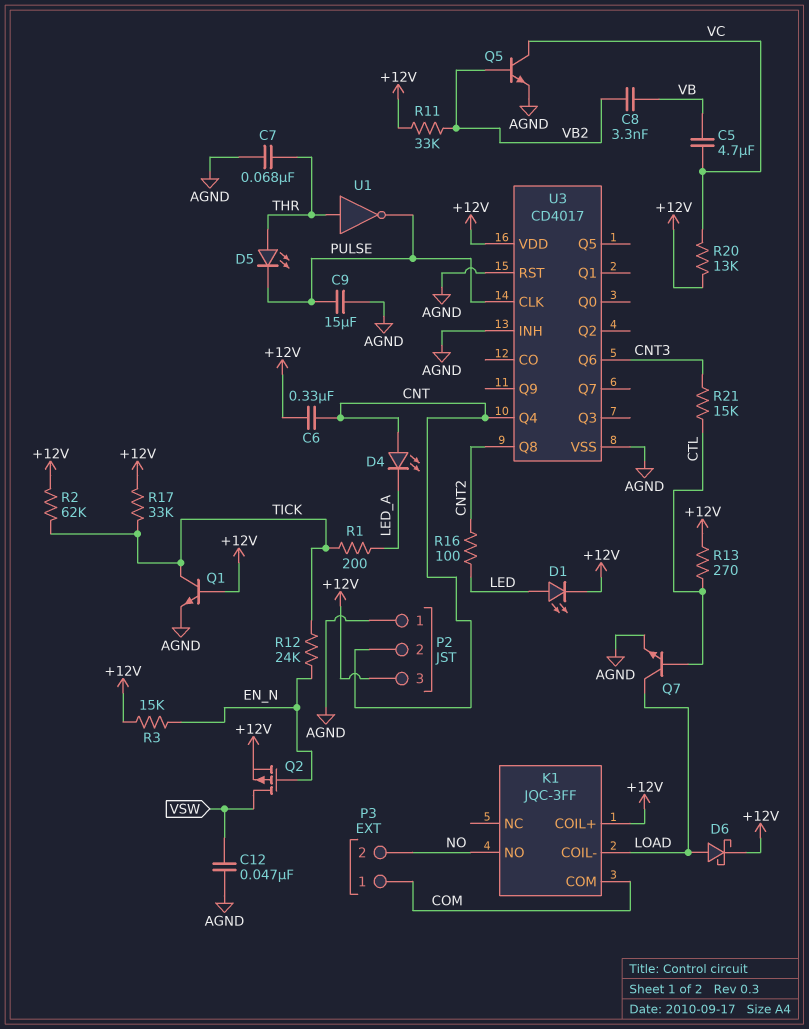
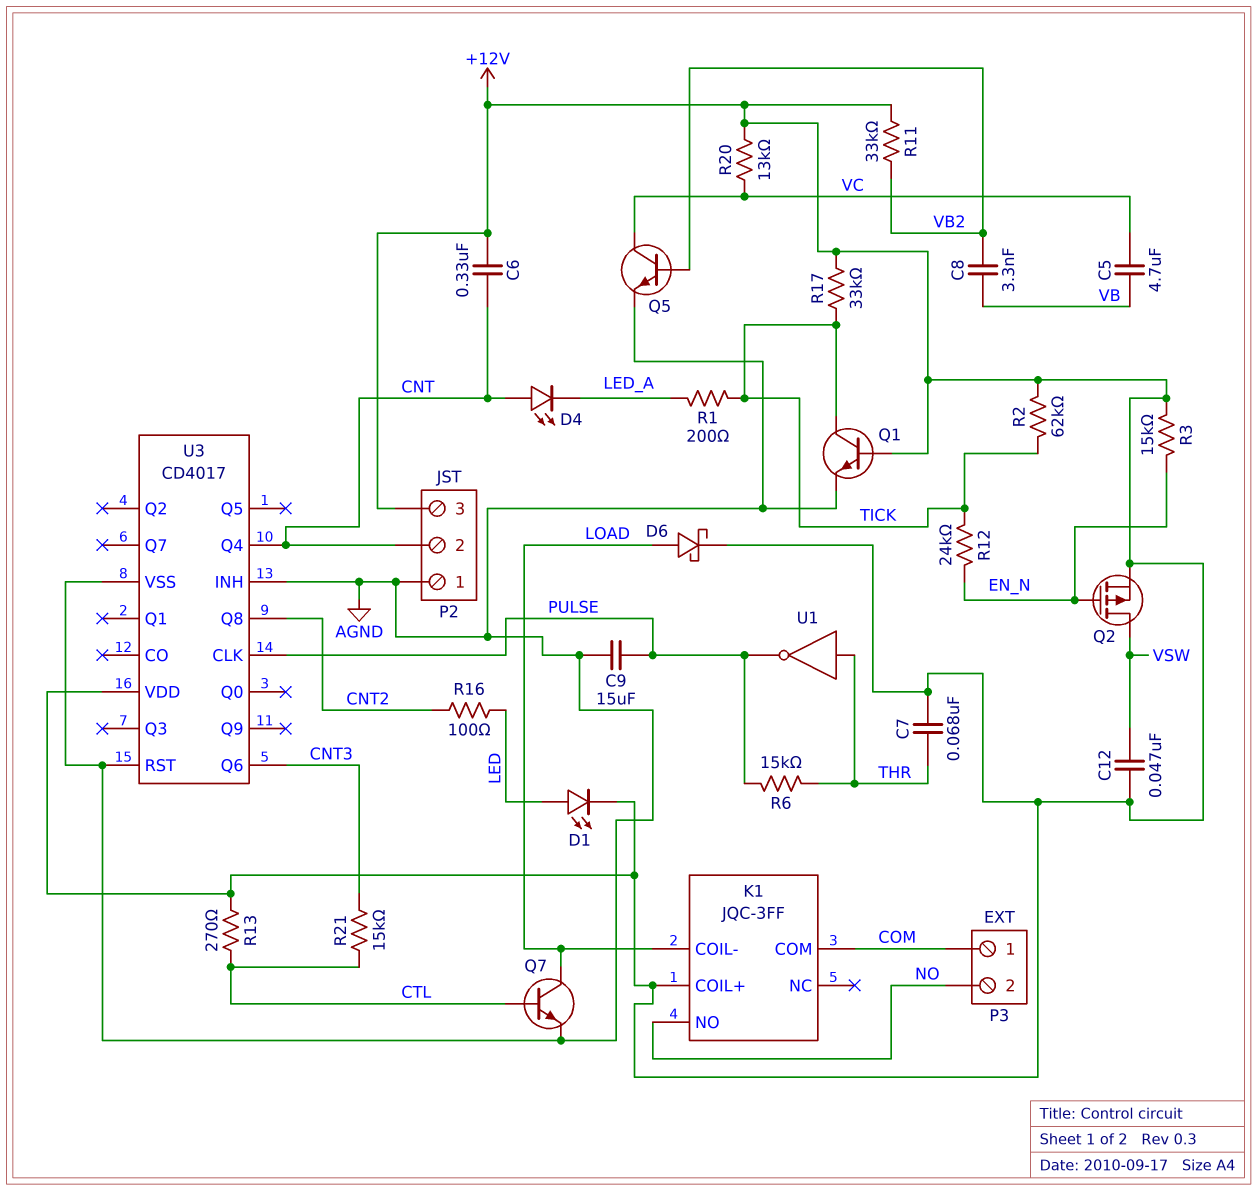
C7: 68nF (AGND, THR) -> 68nF (+12V, THR)
C12: 47nF (AGND, VSW) -> 47nF (+12V, VSW)
D5: LED (A THR, K PULSE) -> none
R6: none -> 15k (PULSE, THR)

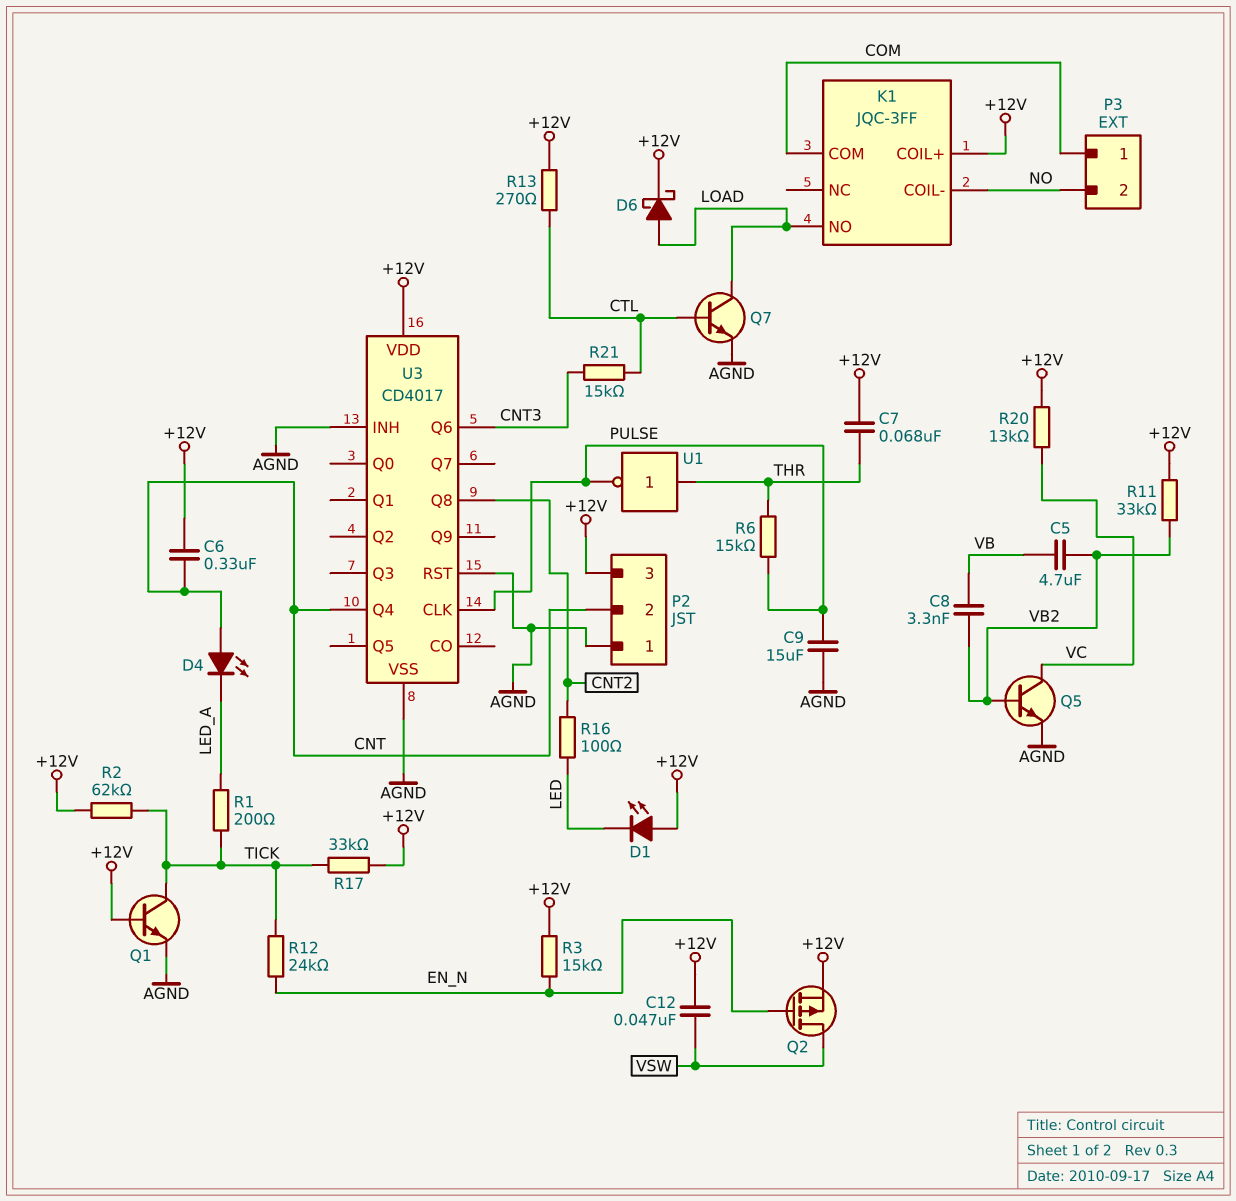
C5: 4.7uF (VB, VC) -> 4.7uF (VB, VB2)
D1: LED (A LED, K +12V) -> LED (A +12V, K LED)
K1 pin COIL-: LOAD -> NO
K1 pin NO: NO -> LOAD

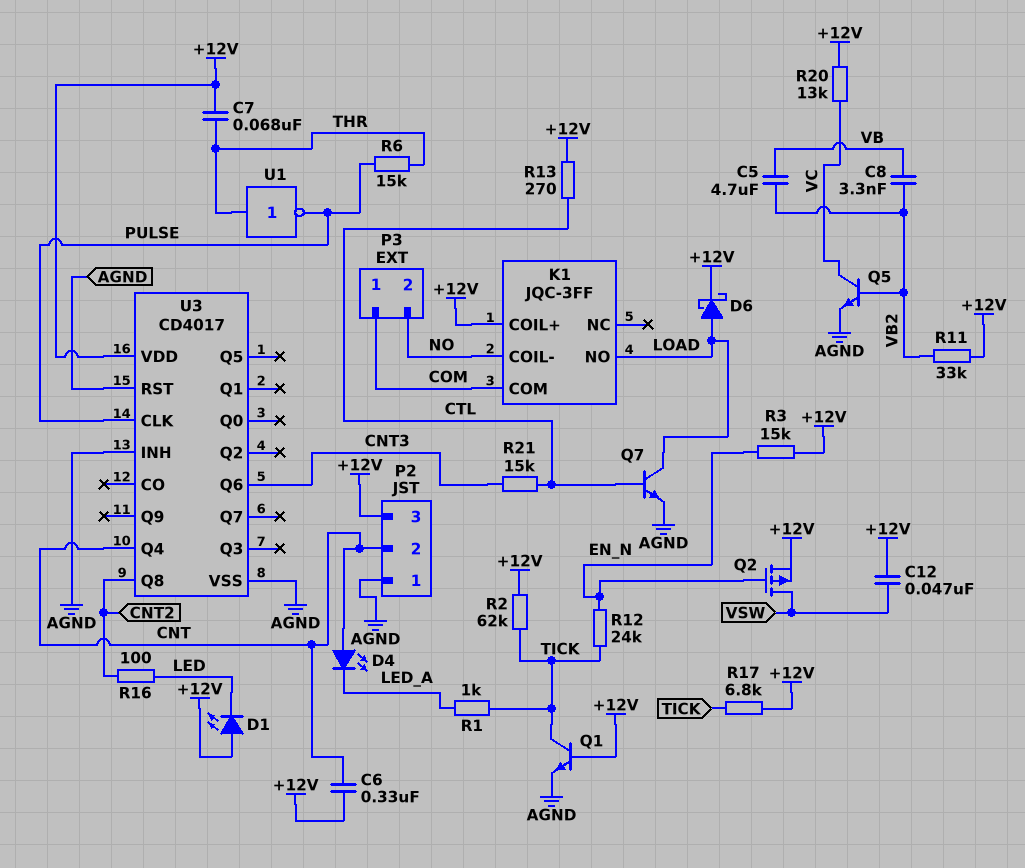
C9: 15uF (AGND, PULSE) -> none
R1: 200 (LED_A, TICK) -> 1k (LED_A, TICK)
R17: 33k (+12V, TICK) -> 6.8k (+12V, TICK)

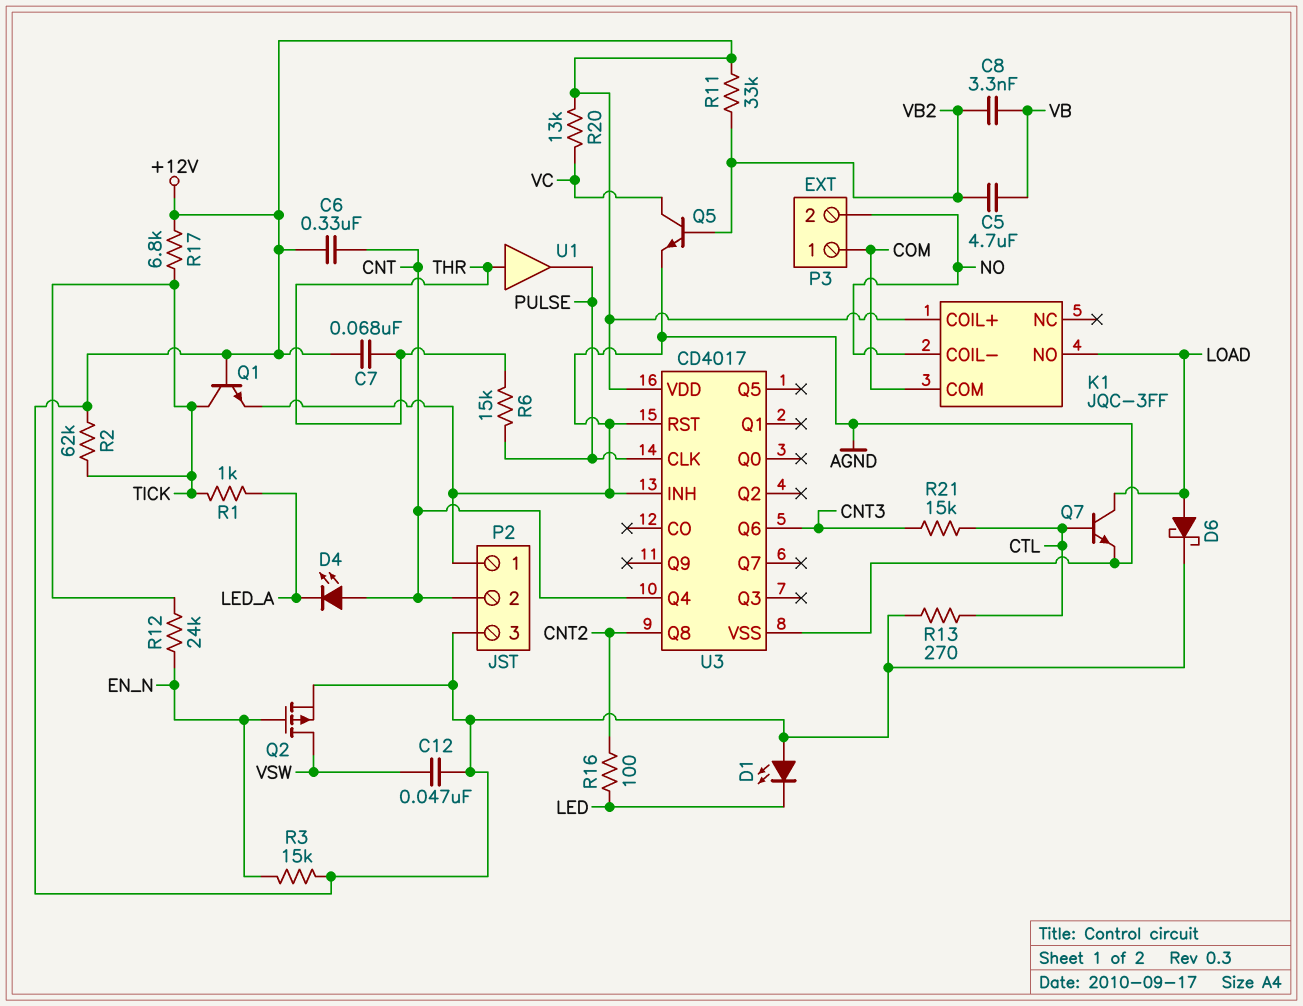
U1: NOT (in THR, out PULSE) -> buffer (in THR, out PULSE)

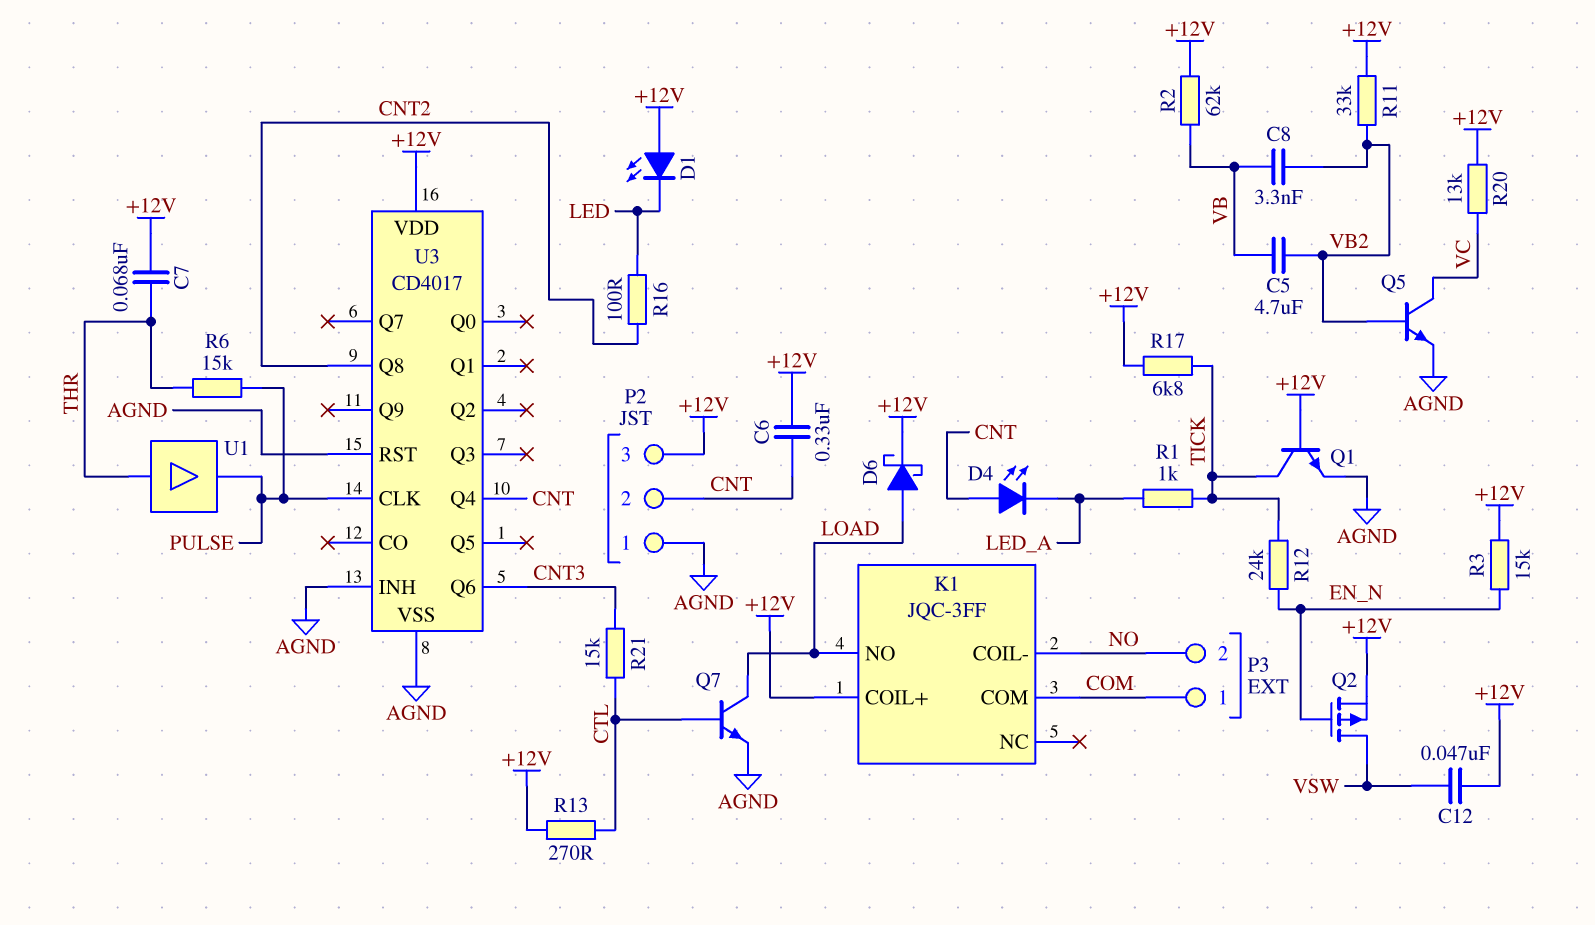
R2: 62k (+12V, TICK) -> 62k (+12V, VB)

